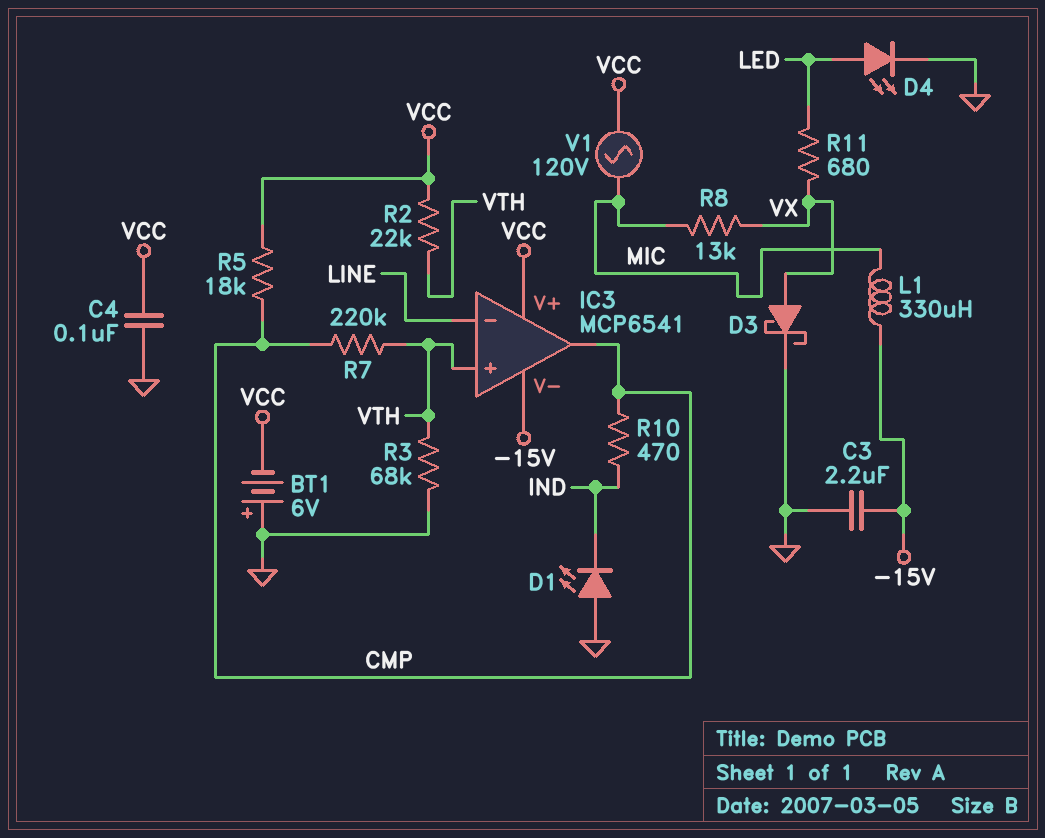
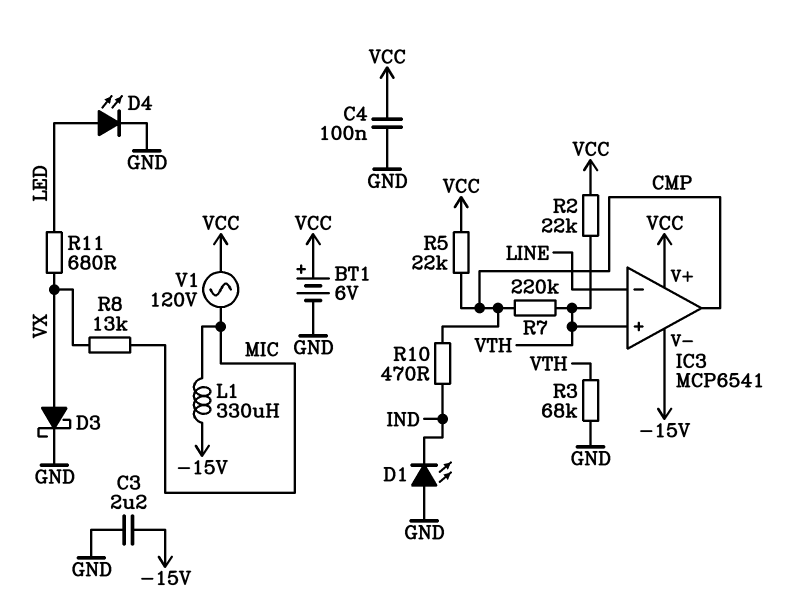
BT1: 6V (plus GND, minus VCC) -> 6V (plus VCC, minus GND)
R5: 18k (CMP, VCC) -> 22k (CMP, VCC)

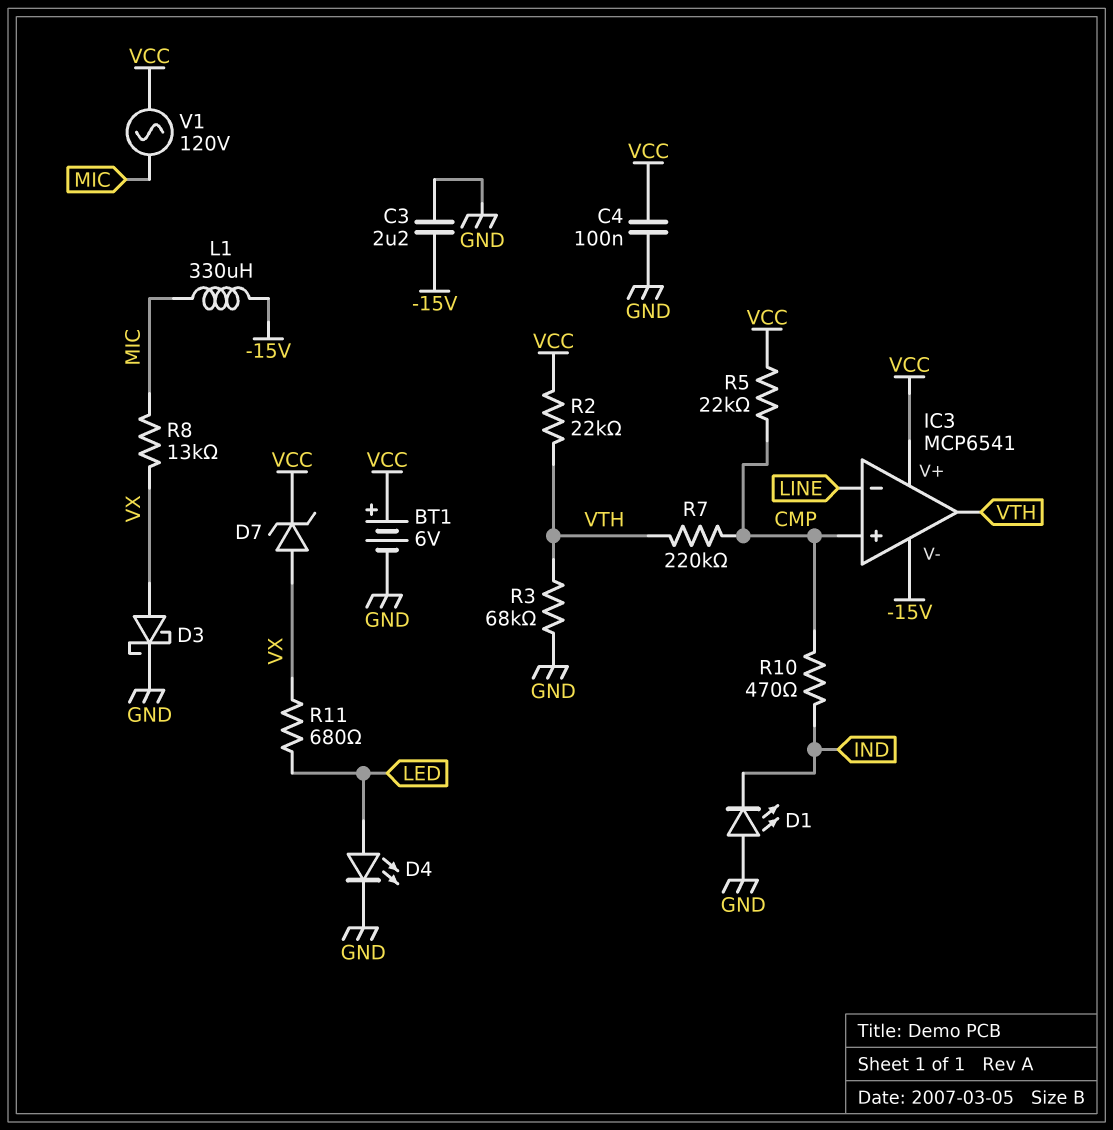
D7: none -> zener (A VX, K VCC)
IC3 pin in+: VTH -> CMP
IC3 pin out: CMP -> VTH

